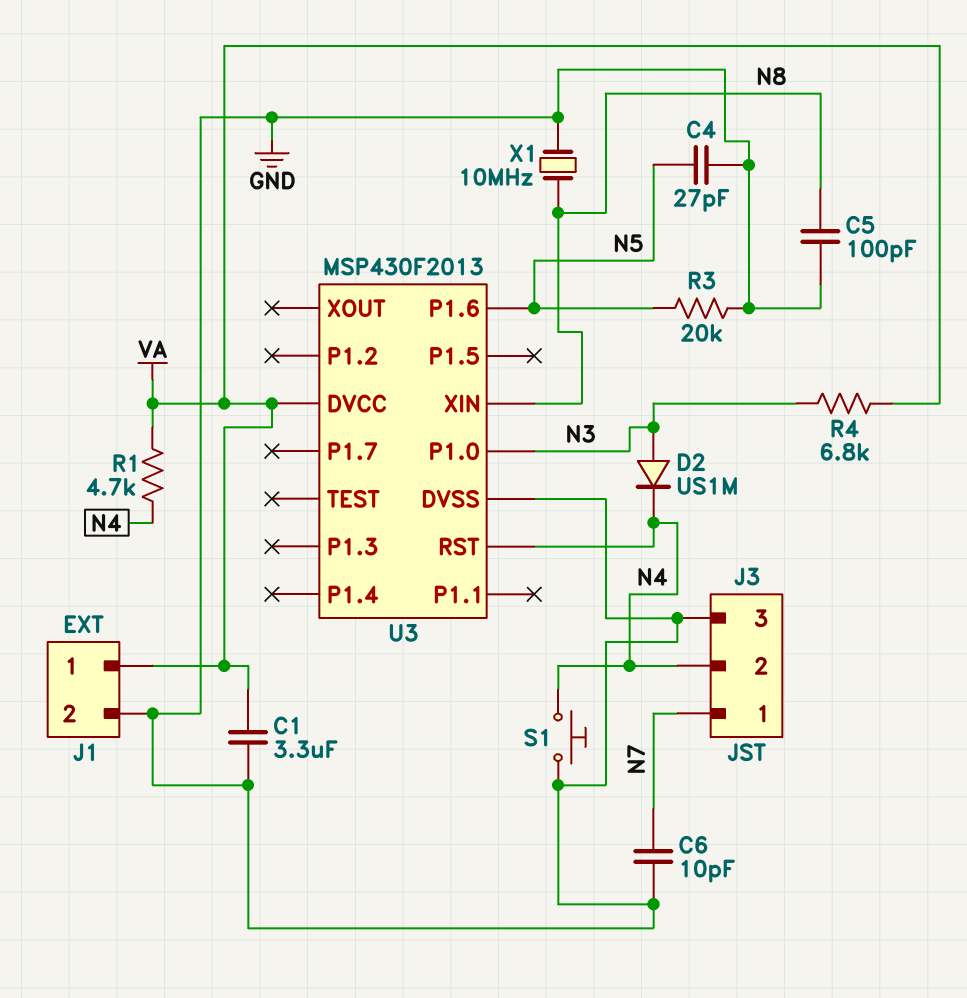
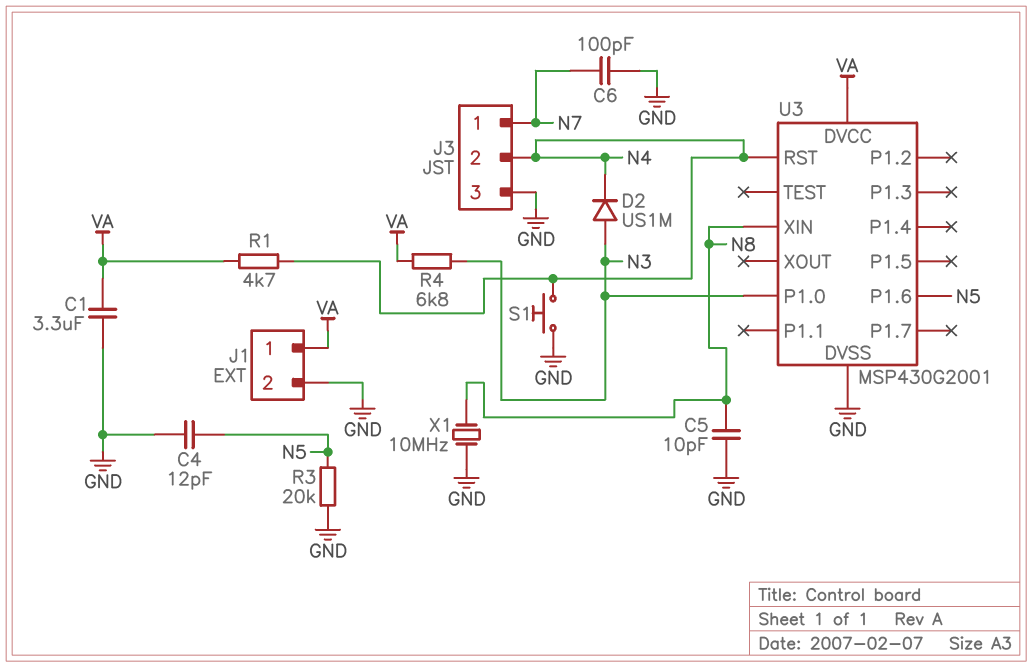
C4: 27pF (GND, N5) -> 12pF (GND, N5)
C5: 100pF (GND, N8) -> 10pF (GND, N8)
C6: 10pF (GND, N7) -> 100pF (GND, N7)
U3: MSP430F2013 -> MSP430G2001

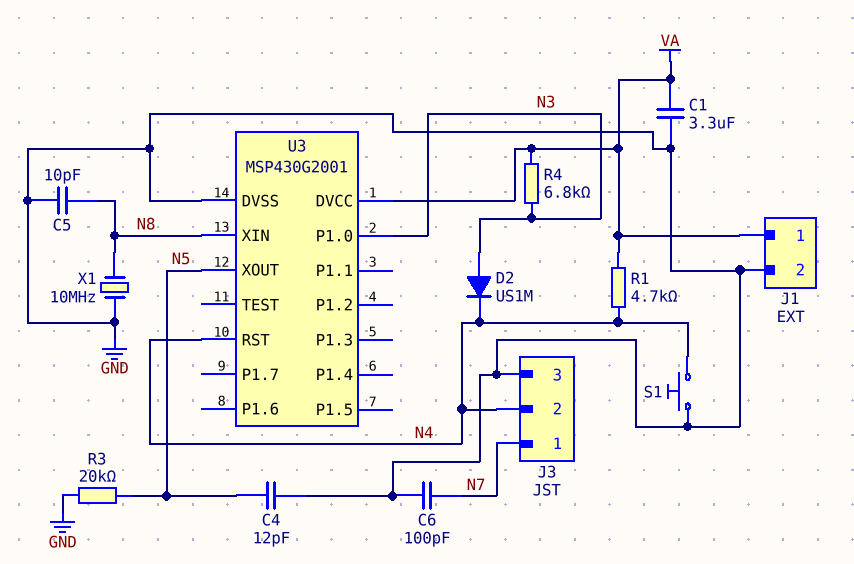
U3 pin P1.6: N5 -> none
U3 pin XOUT: none -> N5

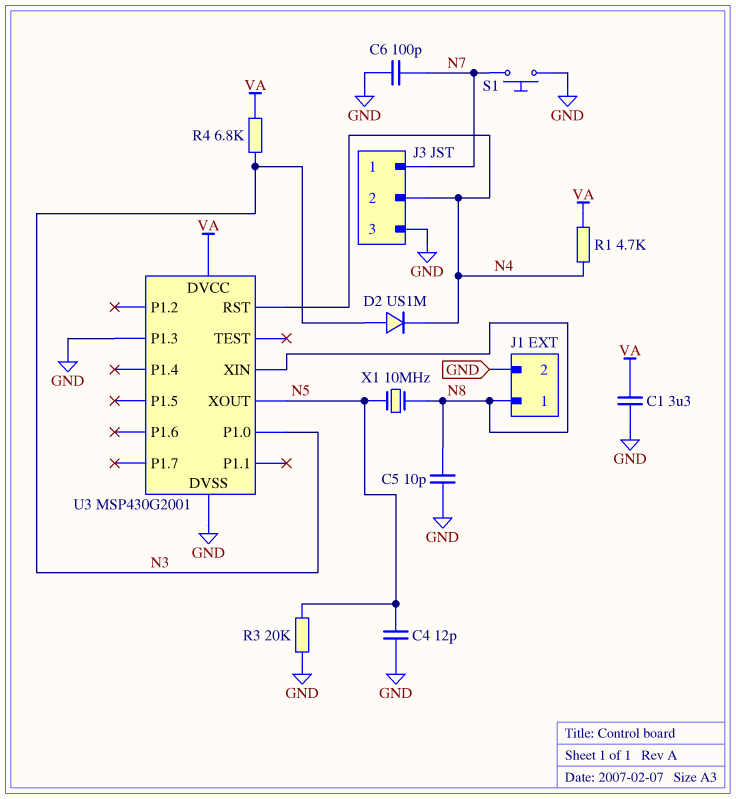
J1 pin 1: VA -> N8
S1: button (GND, N4) -> button (GND, N7)
U3 pin P1.3: none -> GND
X1: 10MHz (GND, N8) -> 10MHz (N5, N8)

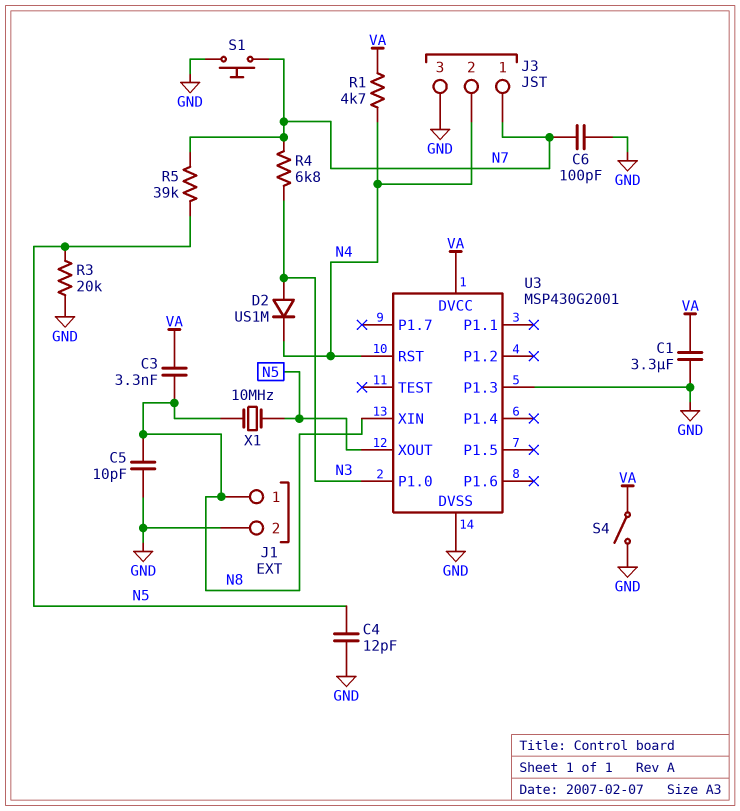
C3: none -> 3.3nF (N8, VA)
R4: 6.8k (N3, VA) -> 6.8k (N3, N7)
R5: none -> 39k (N5, N7)
S4: none -> switch (GND, VA)

